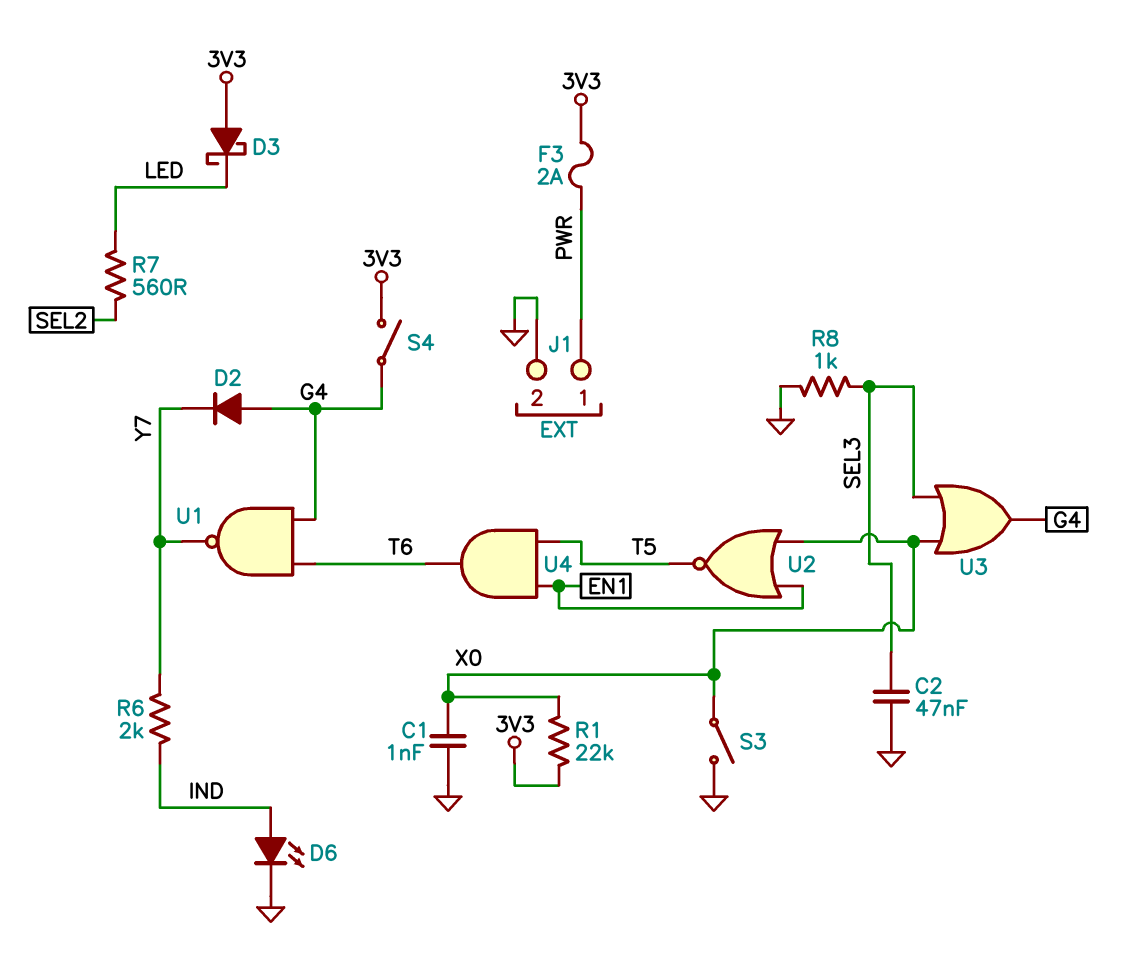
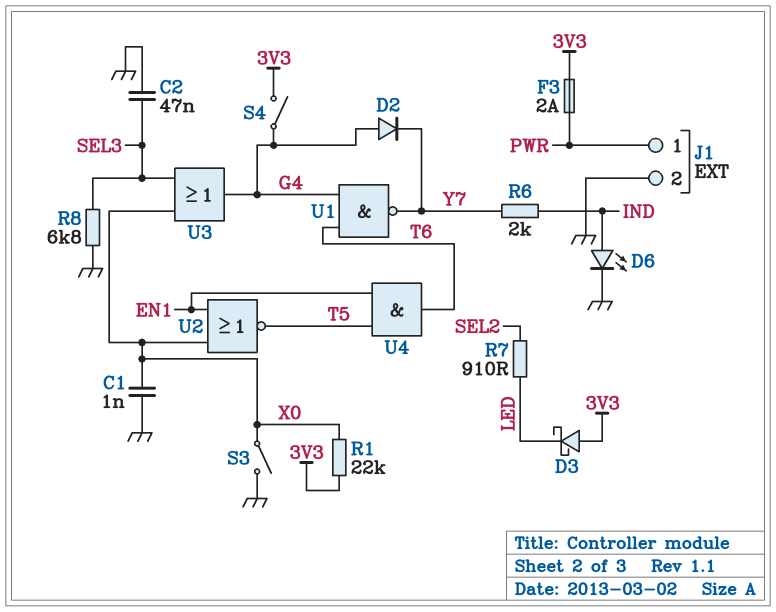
R7: 560 (LED, SEL2) -> 910 (LED, SEL2)
R8: 1k (GND, SEL3) -> 6.8k (GND, SEL3)

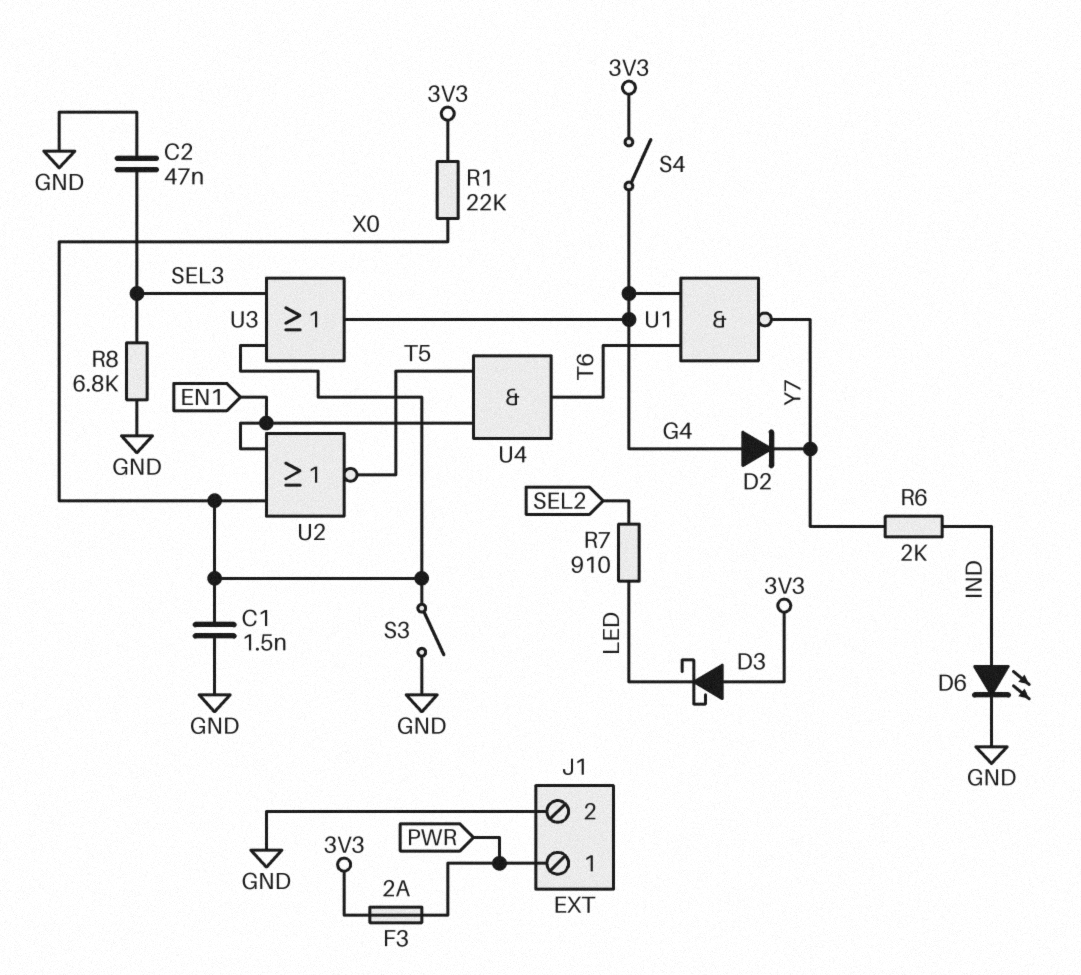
C1: 1nF (GND, X0) -> 1.5nF (GND, X0)

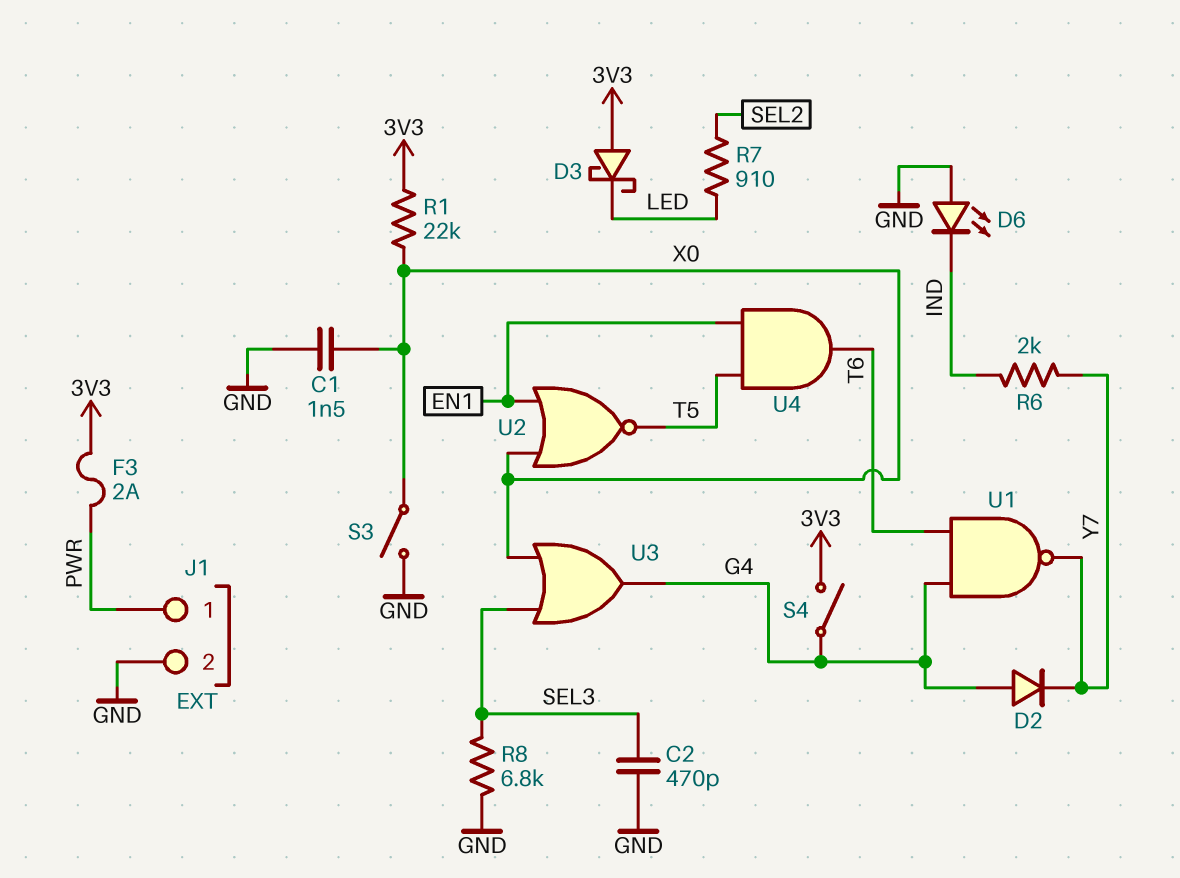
C2: 47nF (GND, SEL3) -> 470pF (GND, SEL3)
D6: LED (A IND, K GND) -> LED (A GND, K IND)

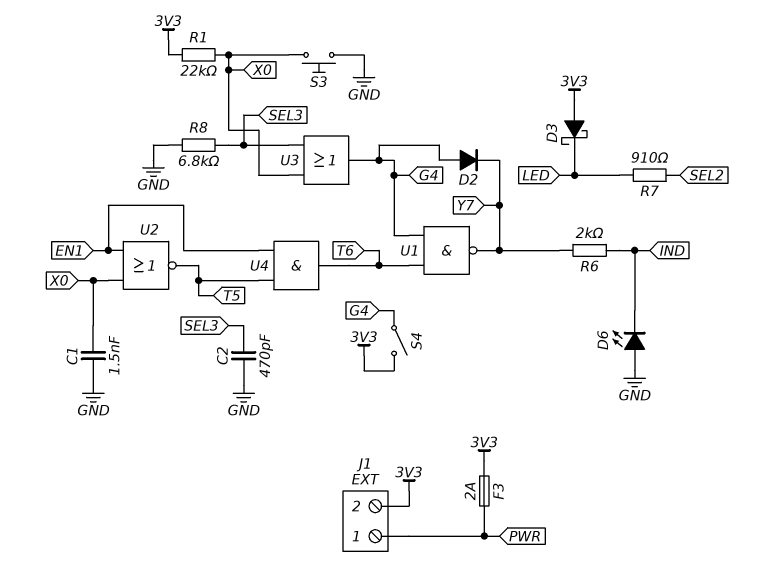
J1 pin 2: GND -> 3V3
S3: switch (GND, X0) -> button (GND, X0)

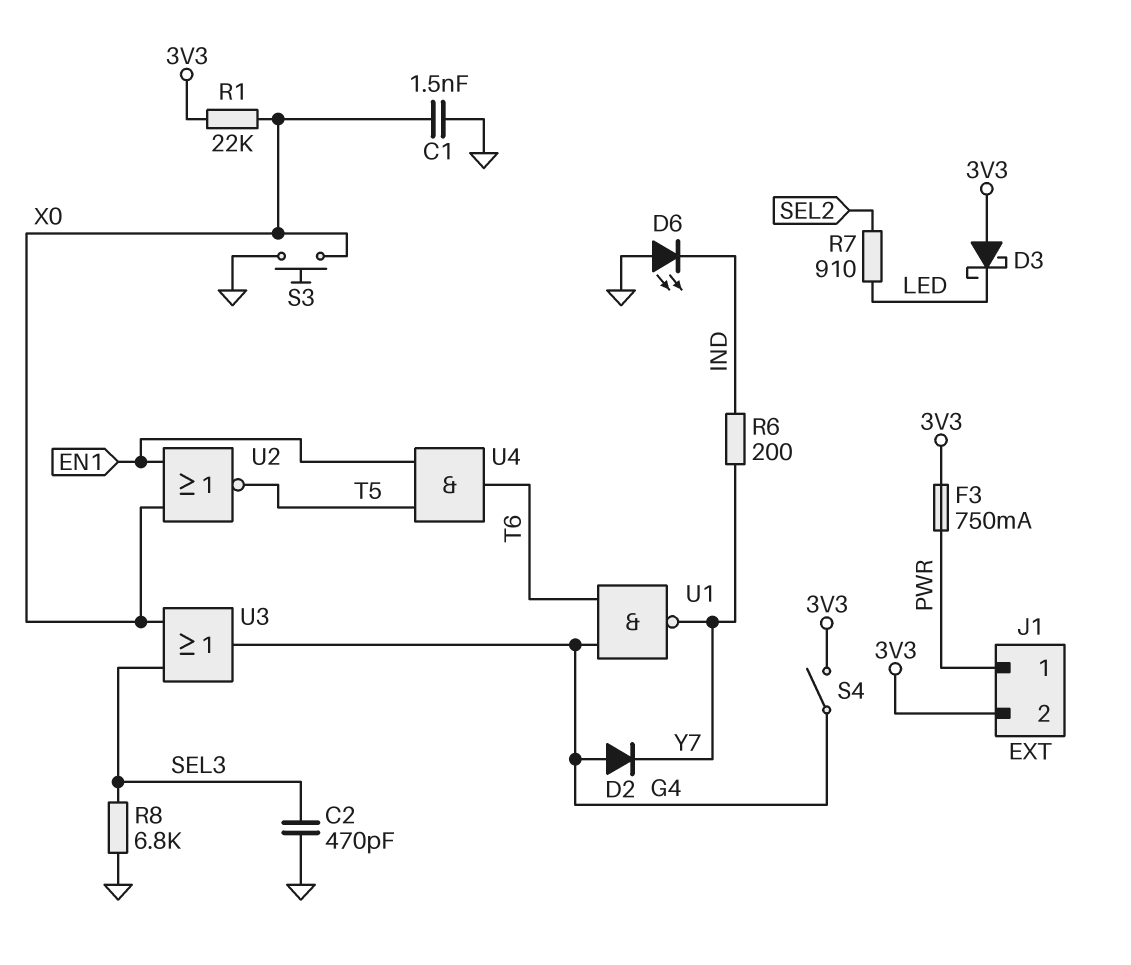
F3: 2A (3V3, PWR) -> 750mA (3V3, PWR)
R6: 2k (IND, Y7) -> 200 (IND, Y7)

